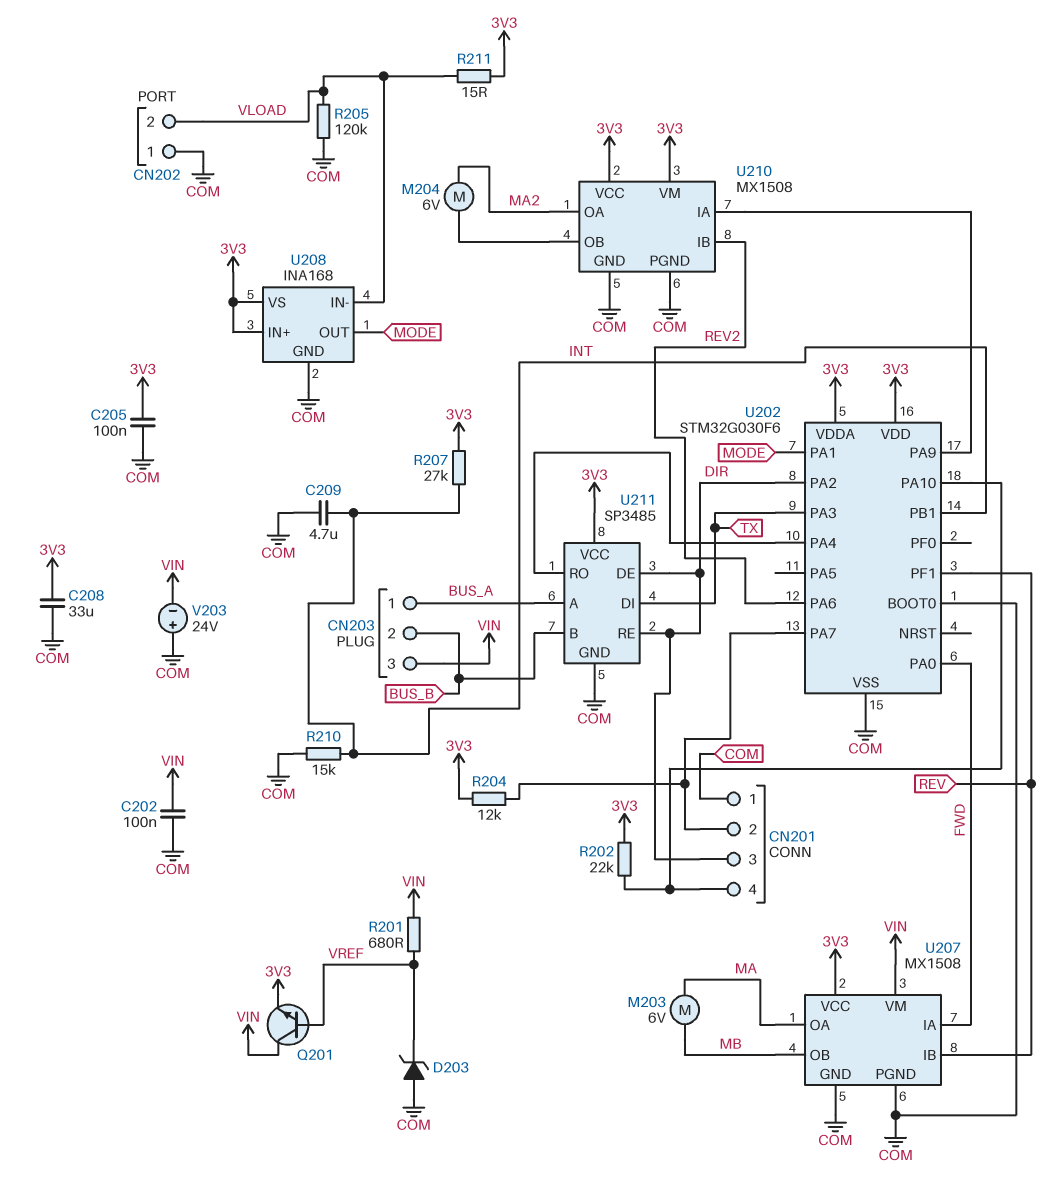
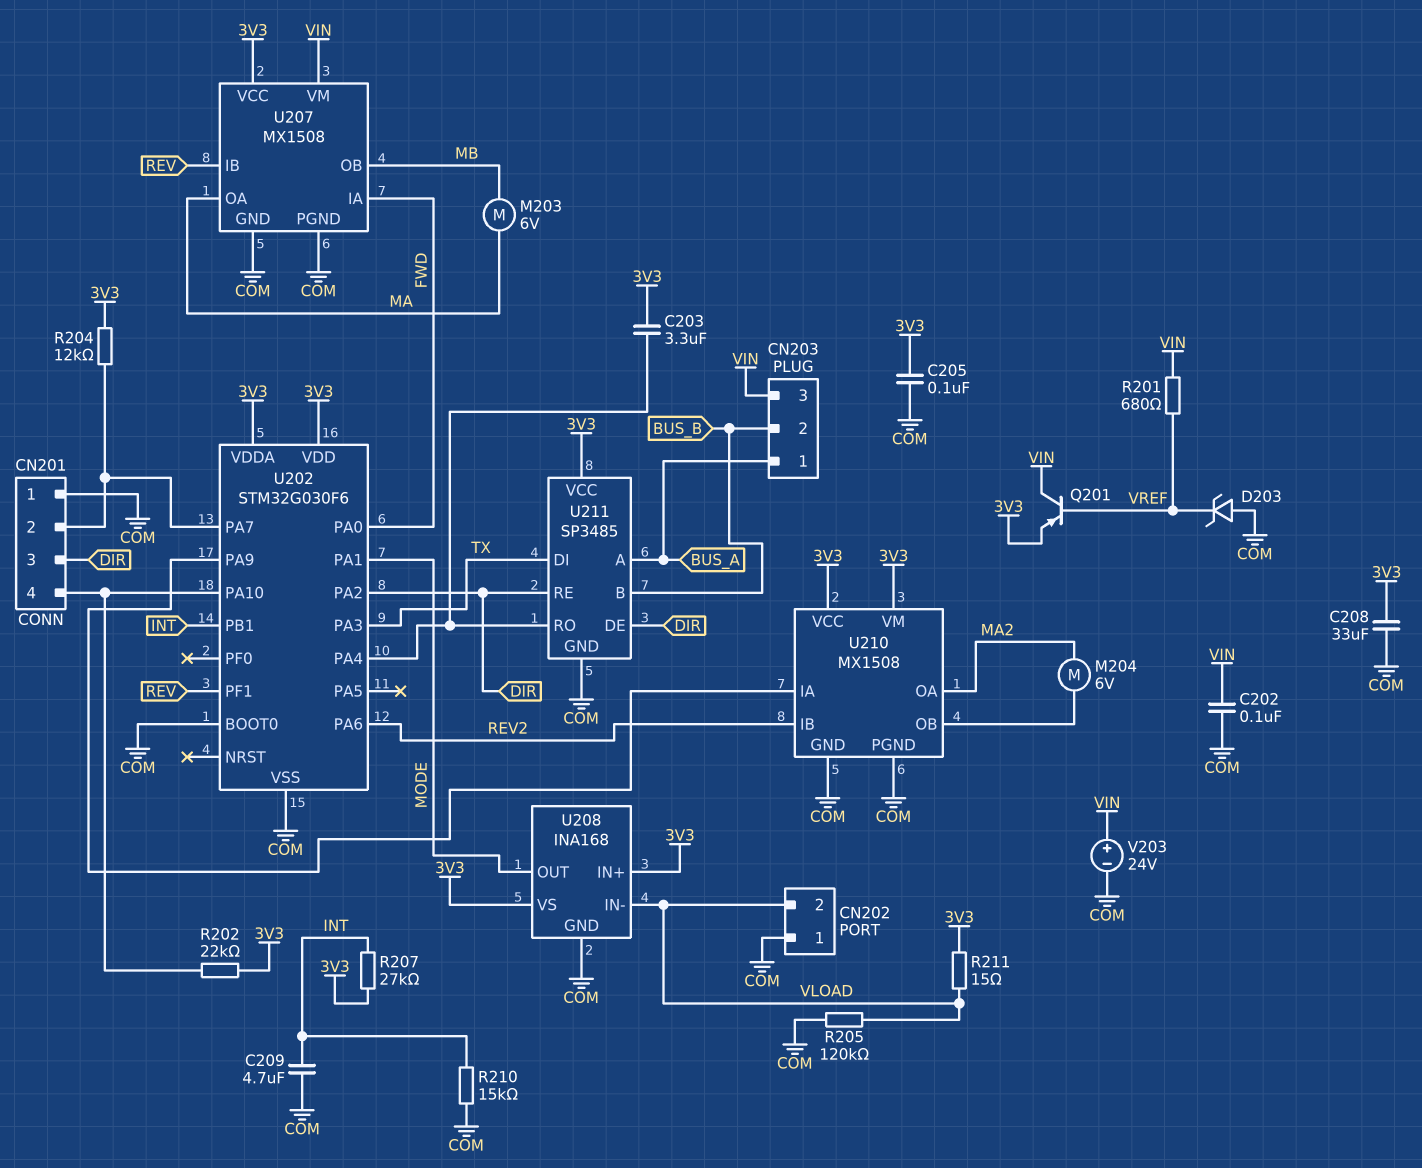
C203: none -> 3.3uF (3V3, U202/PA4)
Q201: NPN (B VREF, C VIN, E 3V3) -> PNP (B VREF, C VIN, E 3V3)
V203: 24V (plus COM, minus VIN) -> 24V (plus VIN, minus COM)

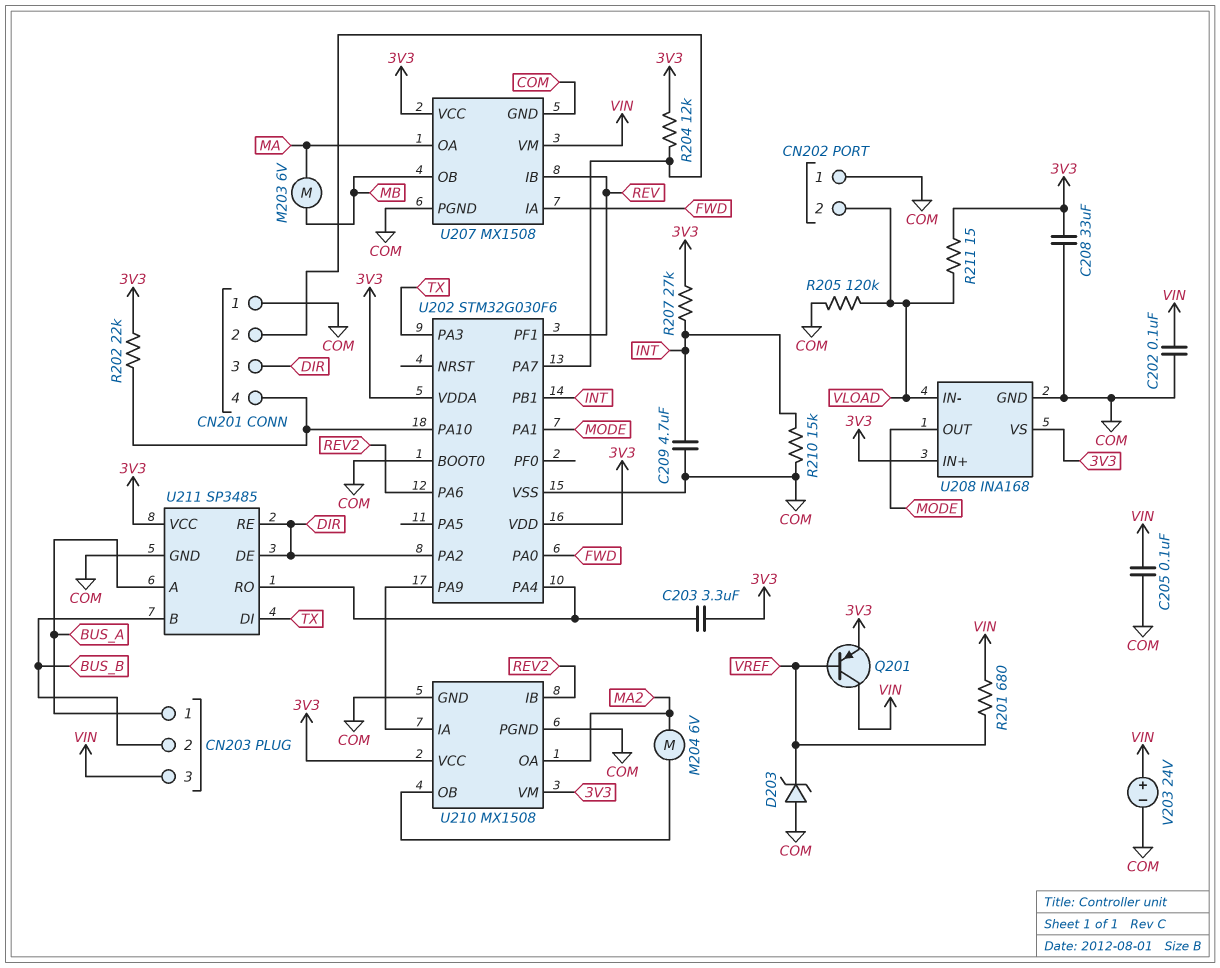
C205: 100nF (3V3, COM) -> 100nF (COM, VIN)

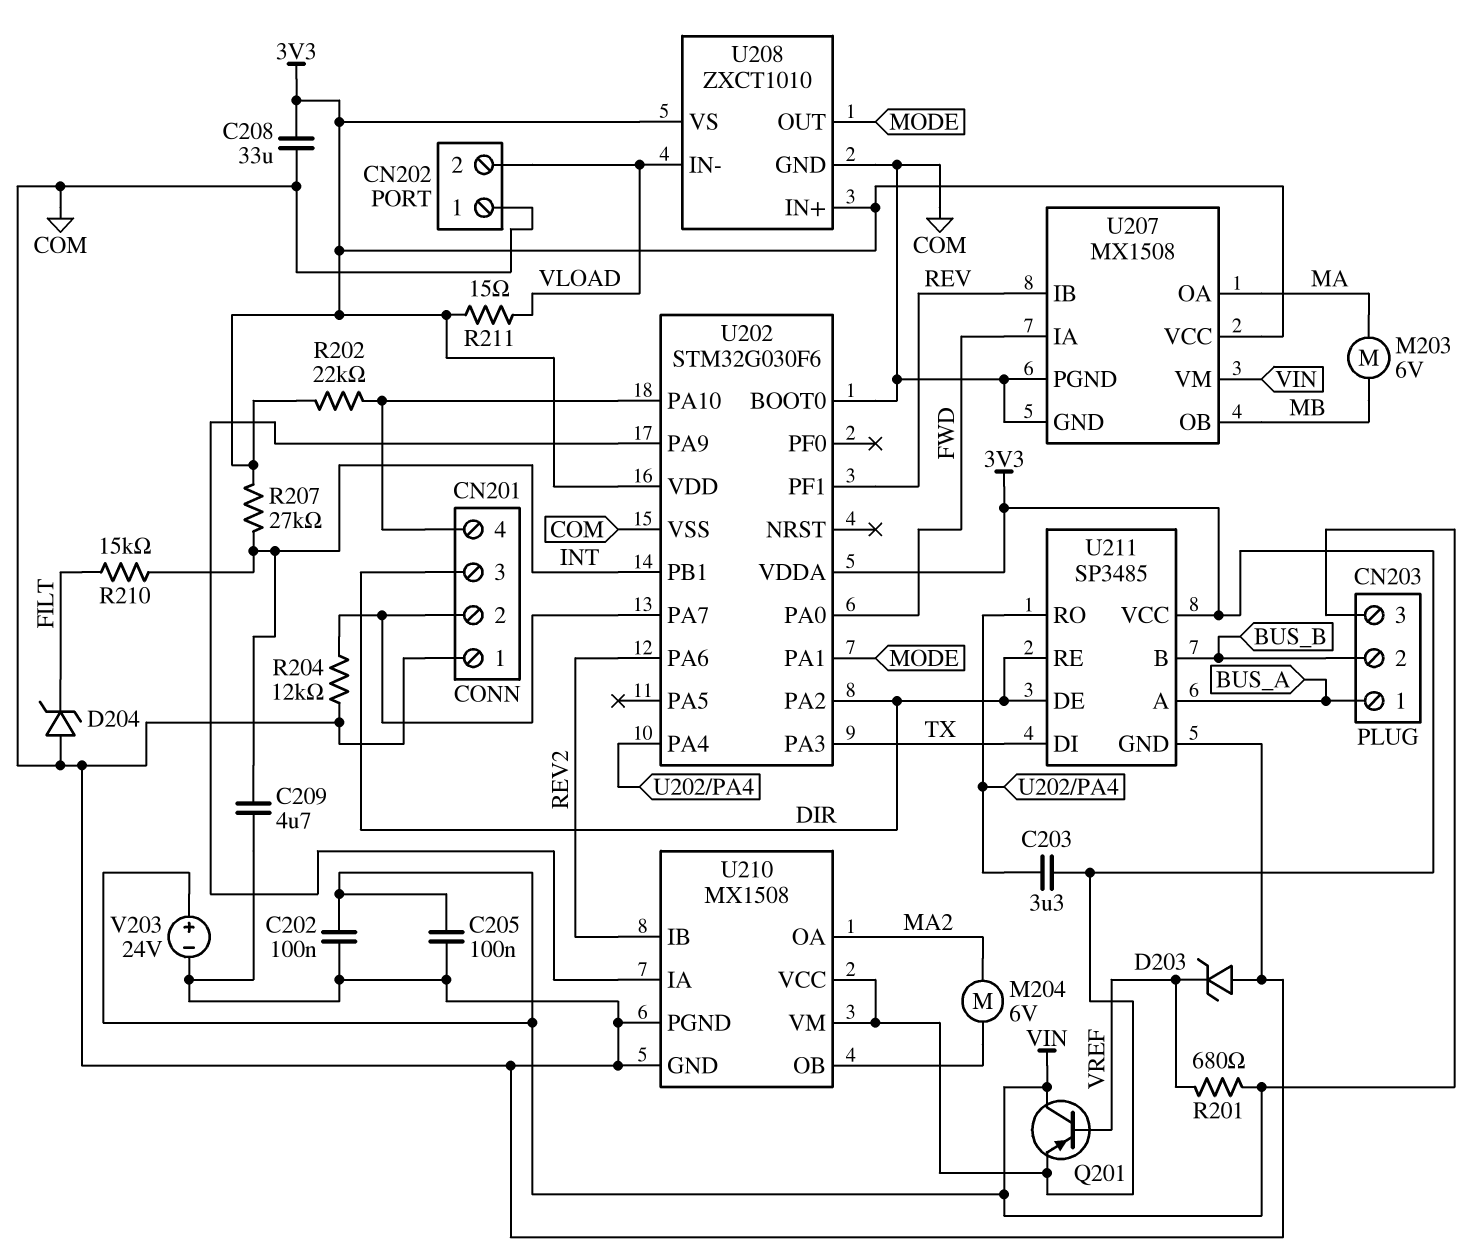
D204: none -> zener (A COM, K FILT)
R204: 12k (3V3, CN201/2) -> 12k (CN201/2, COM)
R205: 120k (COM, VLOAD) -> none
R210: 15k (COM, INT) -> 15k (FILT, INT)
U208: INA168 -> ZXCT1010

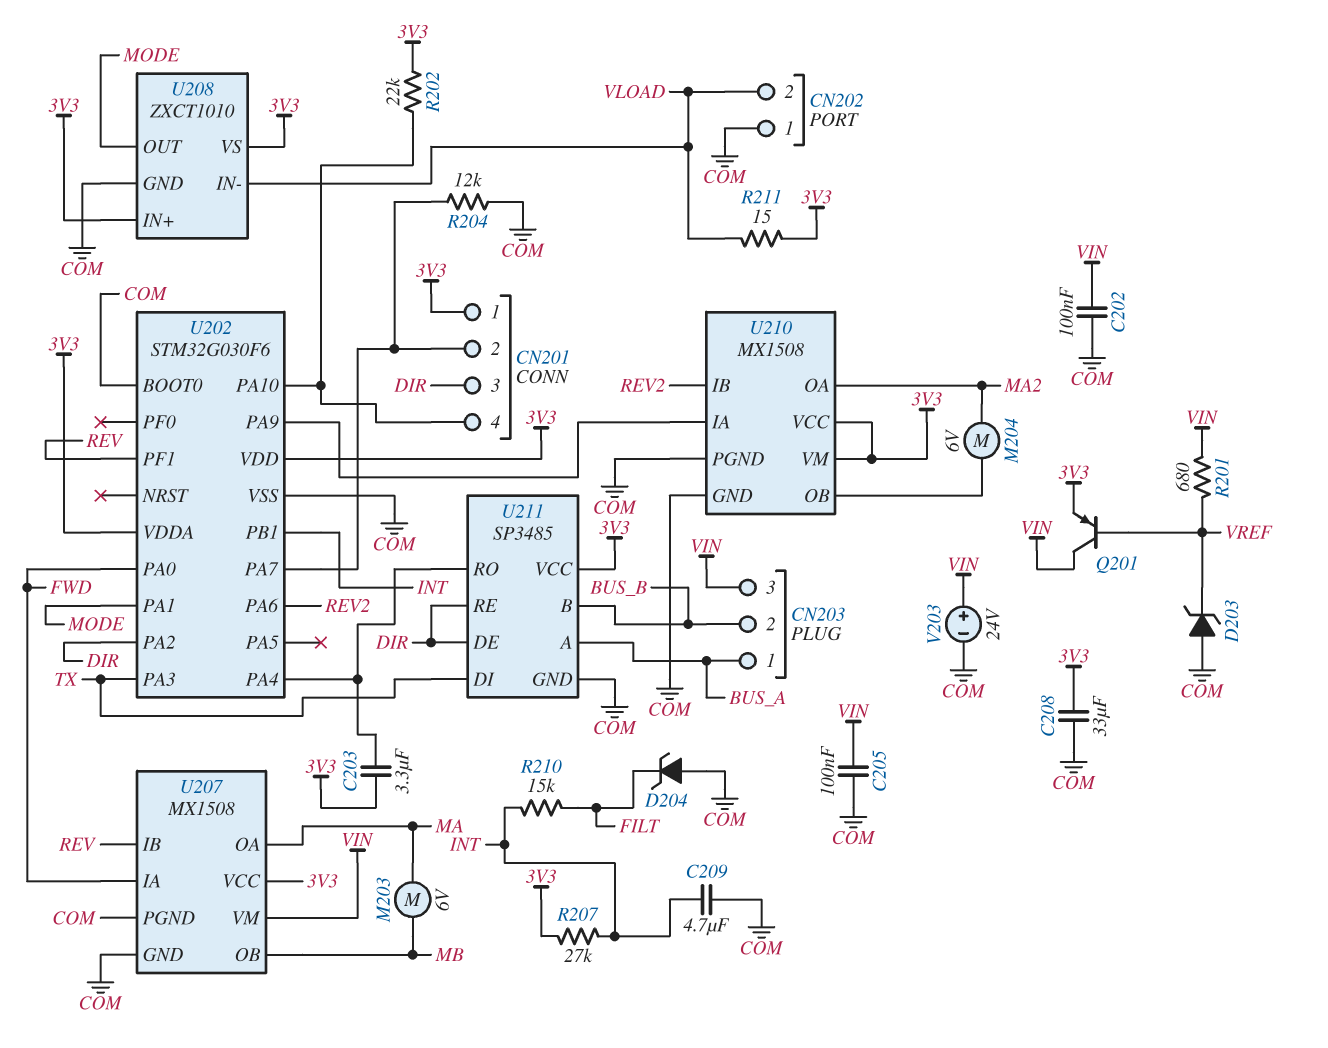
CN201 pin 1: COM -> 3V3

